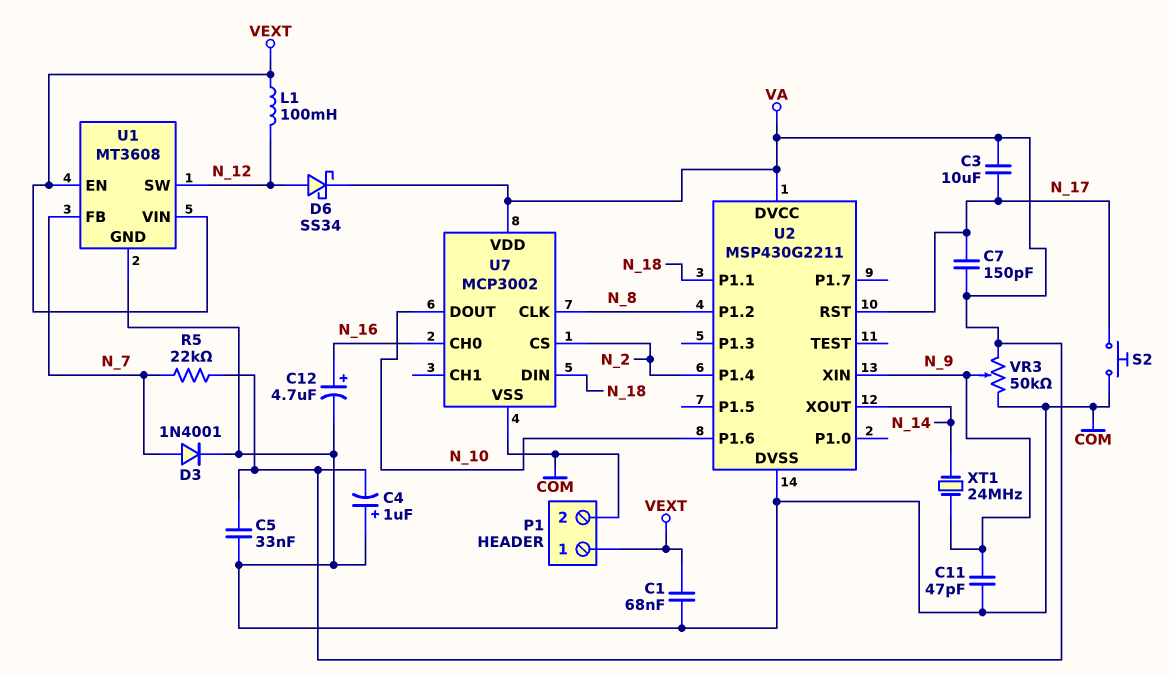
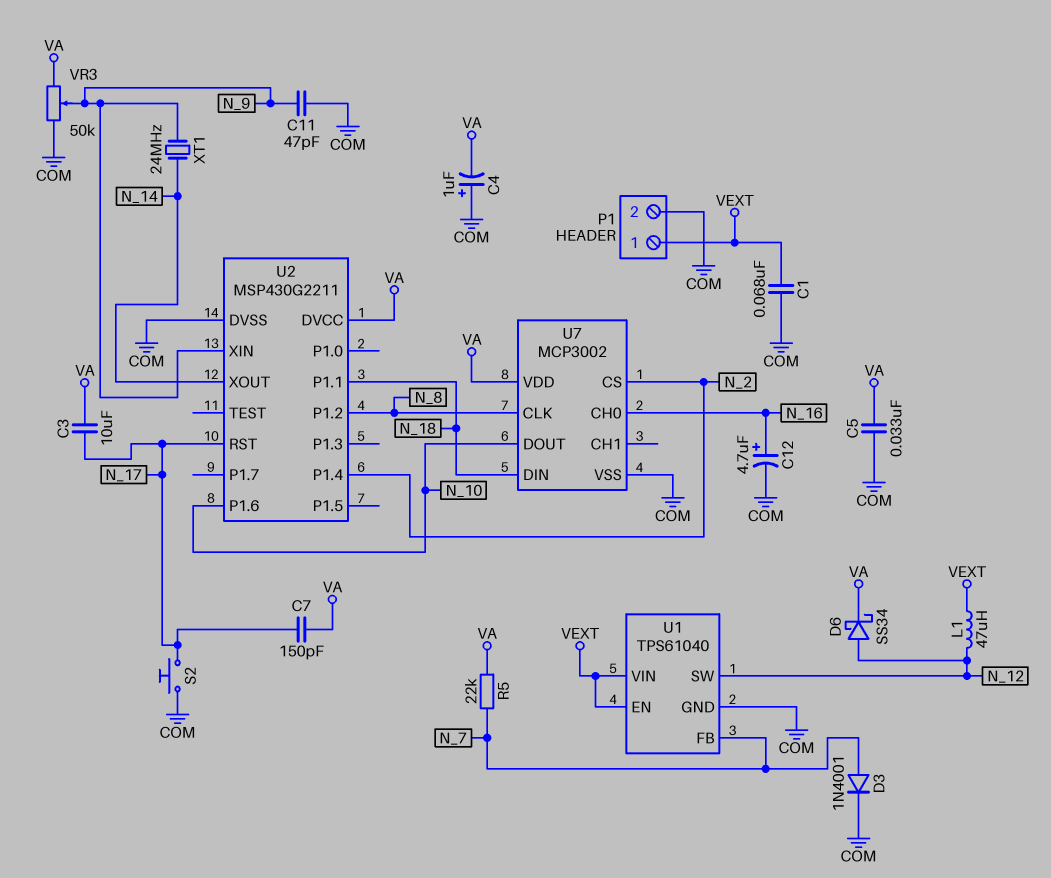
L1: 100mH (N_12, VEXT) -> 47uH (N_12, VEXT)
U1: MT3608 -> TPS61040

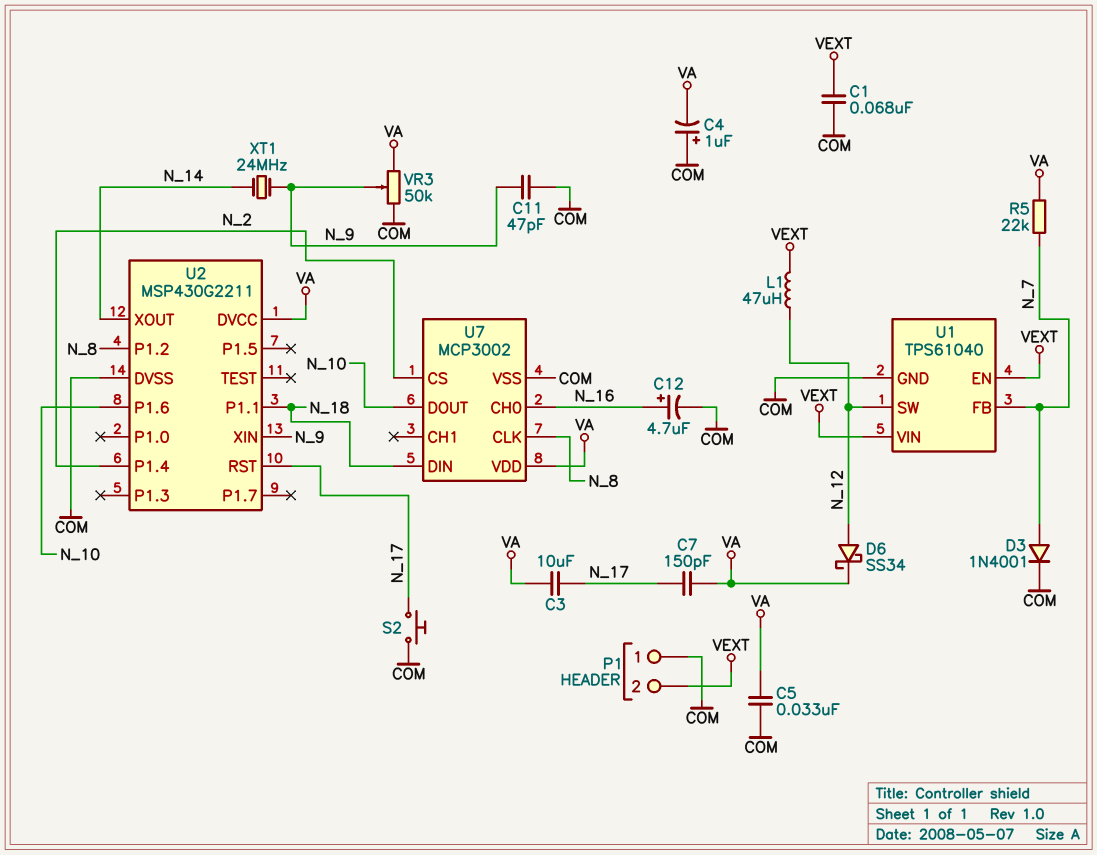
P1 pin 1: VEXT -> COM
P1 pin 2: COM -> VEXT

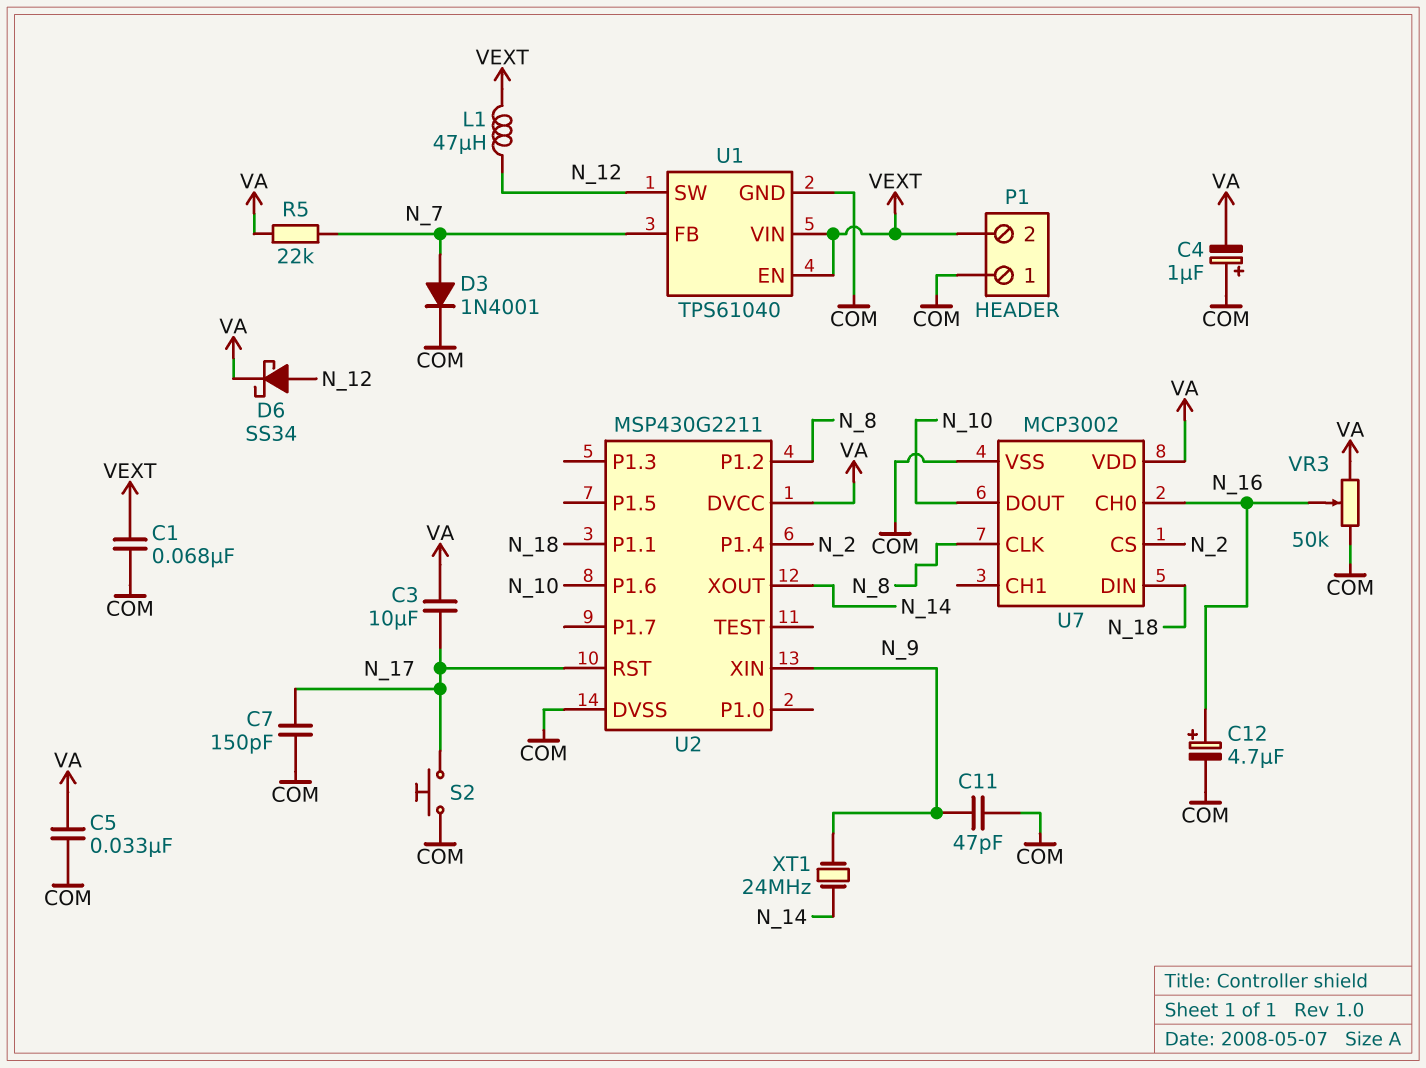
C7: 150pF (N_17, VA) -> 150pF (COM, N_17)
VR3: 50k (COM, VA, wiper N_9) -> 50k (COM, VA, wiper N_16)

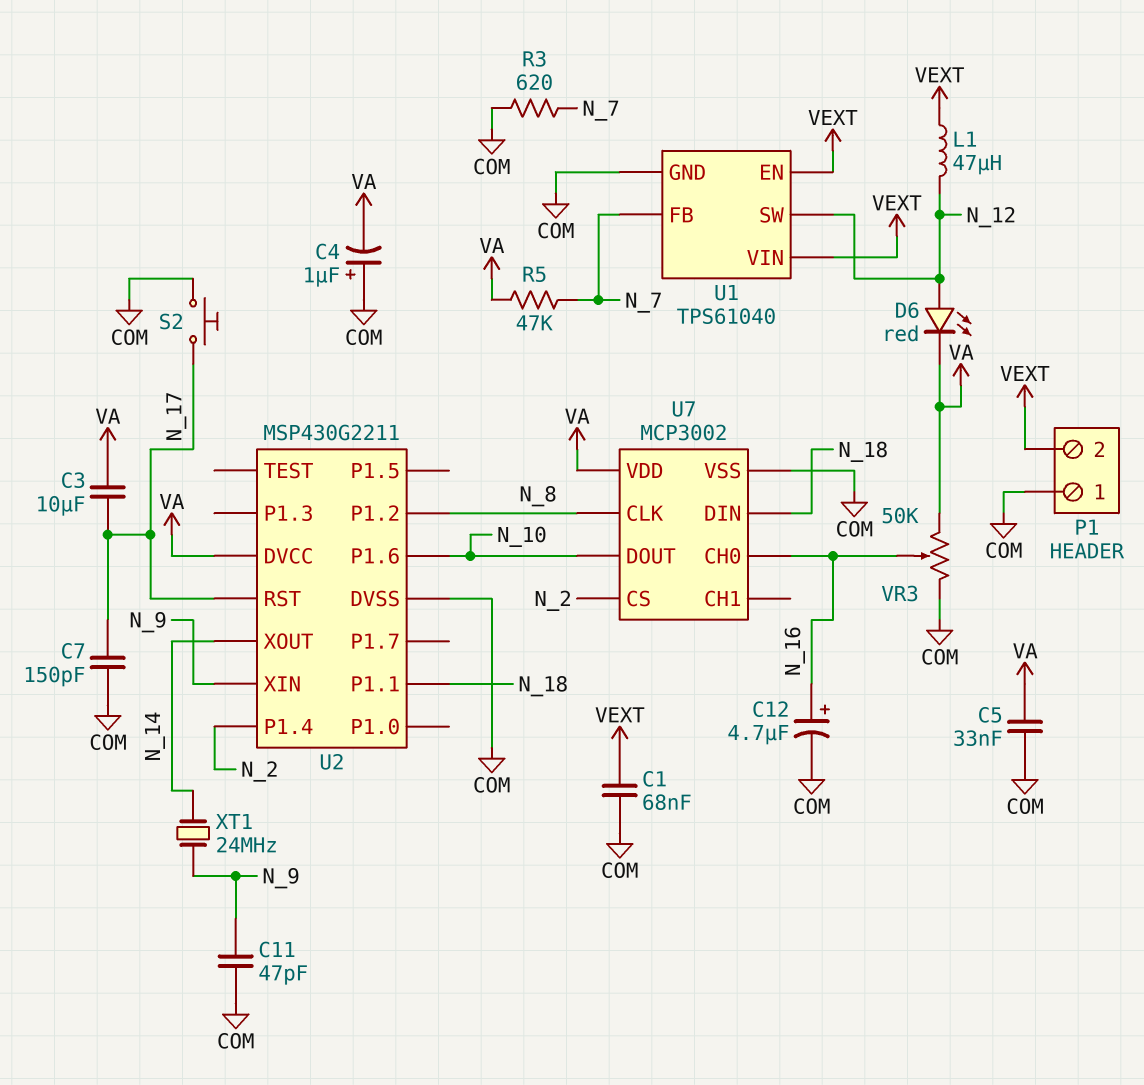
D3: diode 1N4001 (A N_7, K COM) -> none
D6: schottky SS34 (A N_12, K VA) -> LED red (A N_12, K VA)
R3: none -> 620 (COM, N_7)
R5: 22k (N_7, VA) -> 47k (N_7, VA)

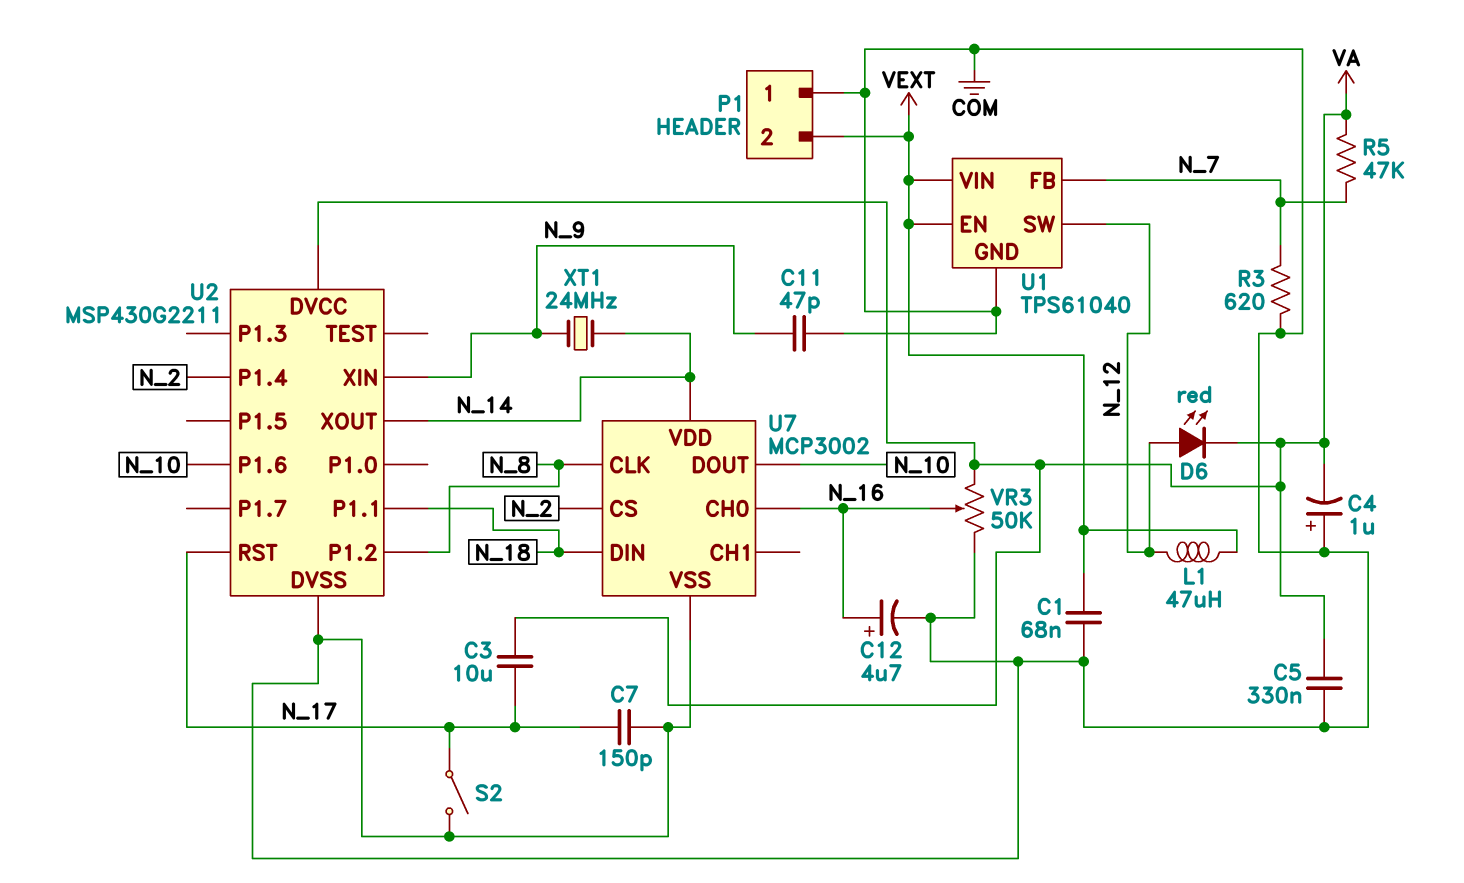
C5: 33nF (COM, VA) -> 330nF (COM, VA)
S2: button (COM, N_17) -> switch (COM, N_17)
U7 pin VDD: VA -> N_14

